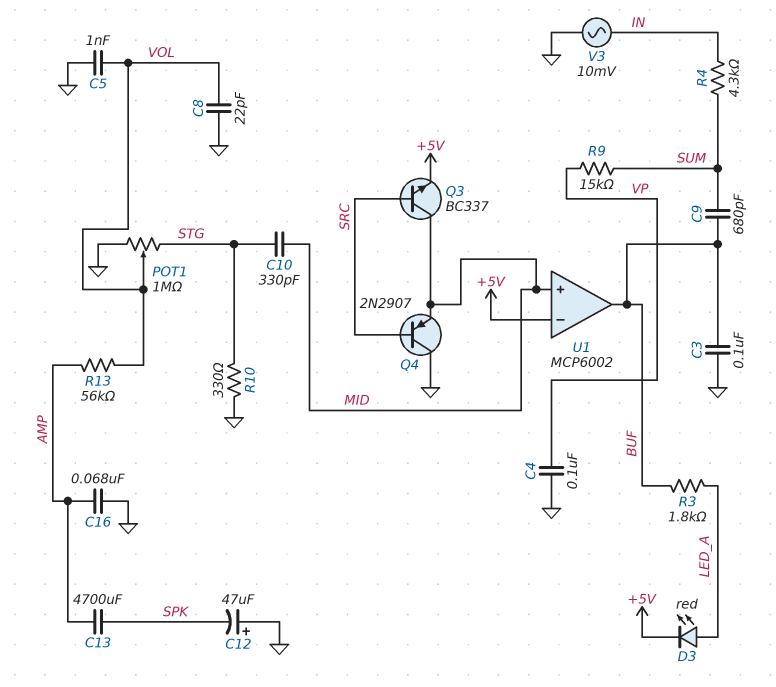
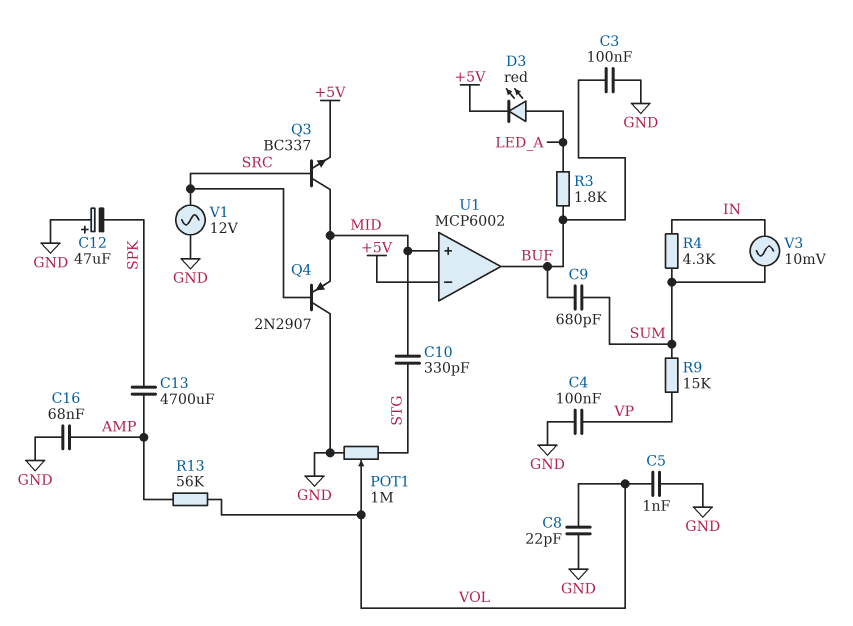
R10: 330 (GND, STG) -> none
V1: none -> AC 12V (GND, SRC)
V3: AC 10mV (GND, IN) -> AC 10mV (IN, SUM)

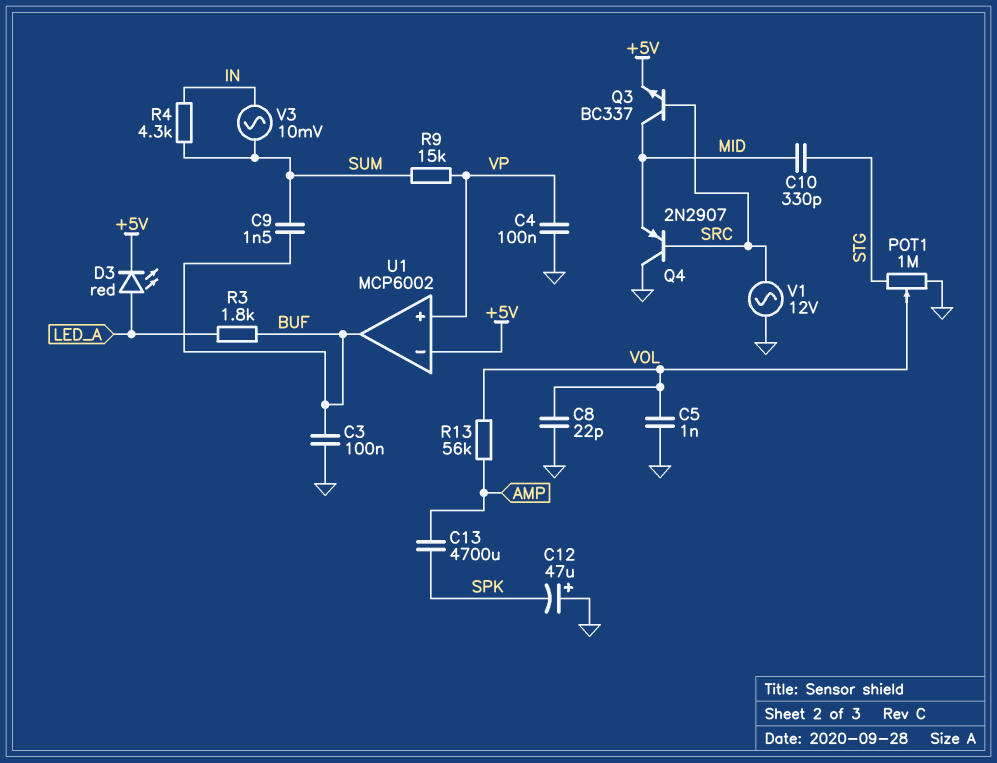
C9: 680pF (BUF, SUM) -> 1.5nF (BUF, SUM)
C16: 68nF (AMP, GND) -> none
U1 pin in+: MID -> VP

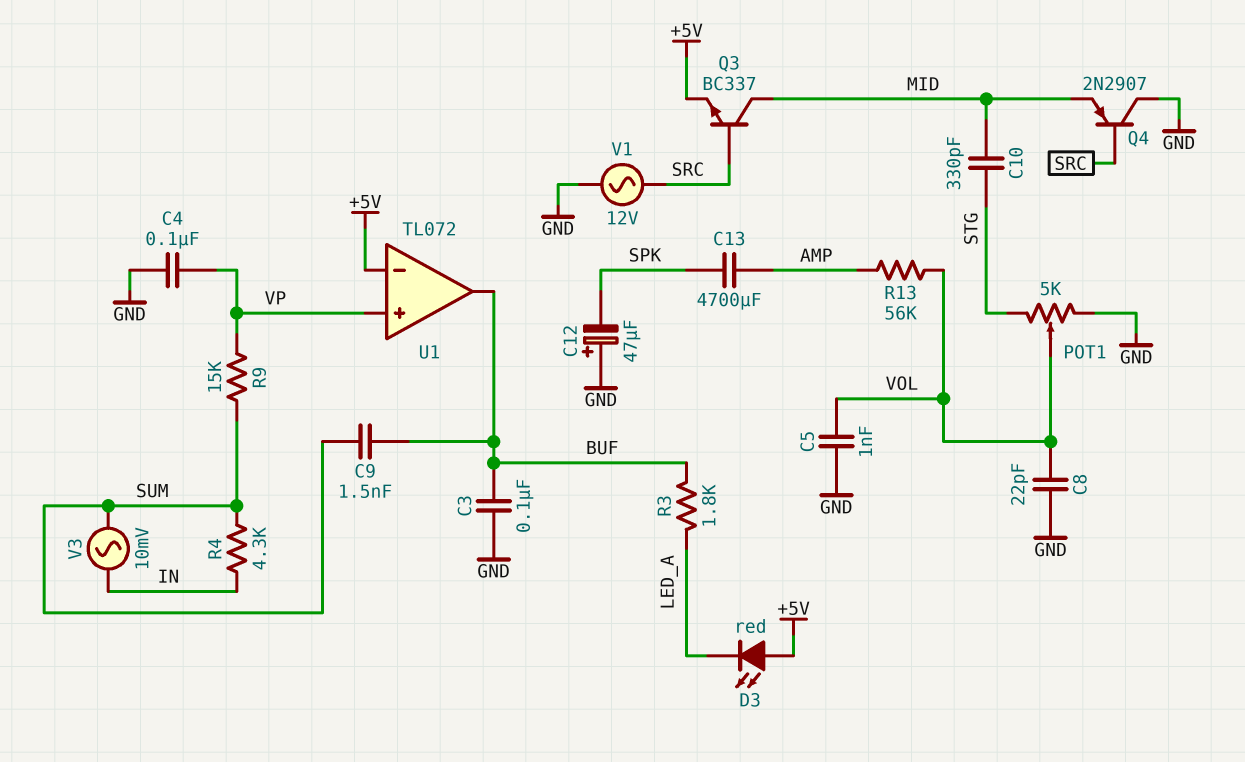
D3: LED red (A LED_A, K +5V) -> LED red (A +5V, K LED_A)
POT1: 1M (GND, STG, wiper VOL) -> 5k (GND, STG, wiper VOL)
U1: MCP6002 -> TL072

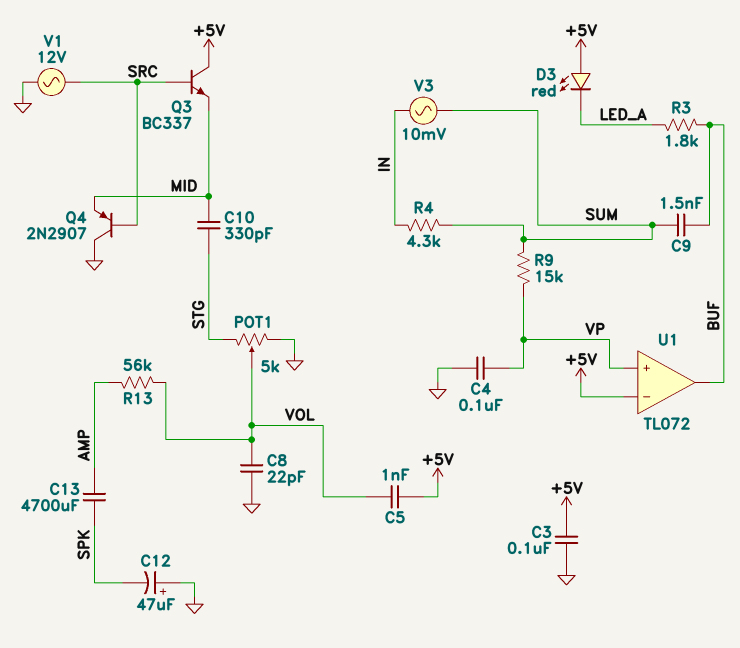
C3: 100nF (BUF, GND) -> 100nF (+5V, GND)
C5: 1nF (GND, VOL) -> 1nF (+5V, VOL)
Q3: NPN BC337 (B SRC, C MID, E +5V) -> NPN BC337 (B SRC, C +5V, E MID)

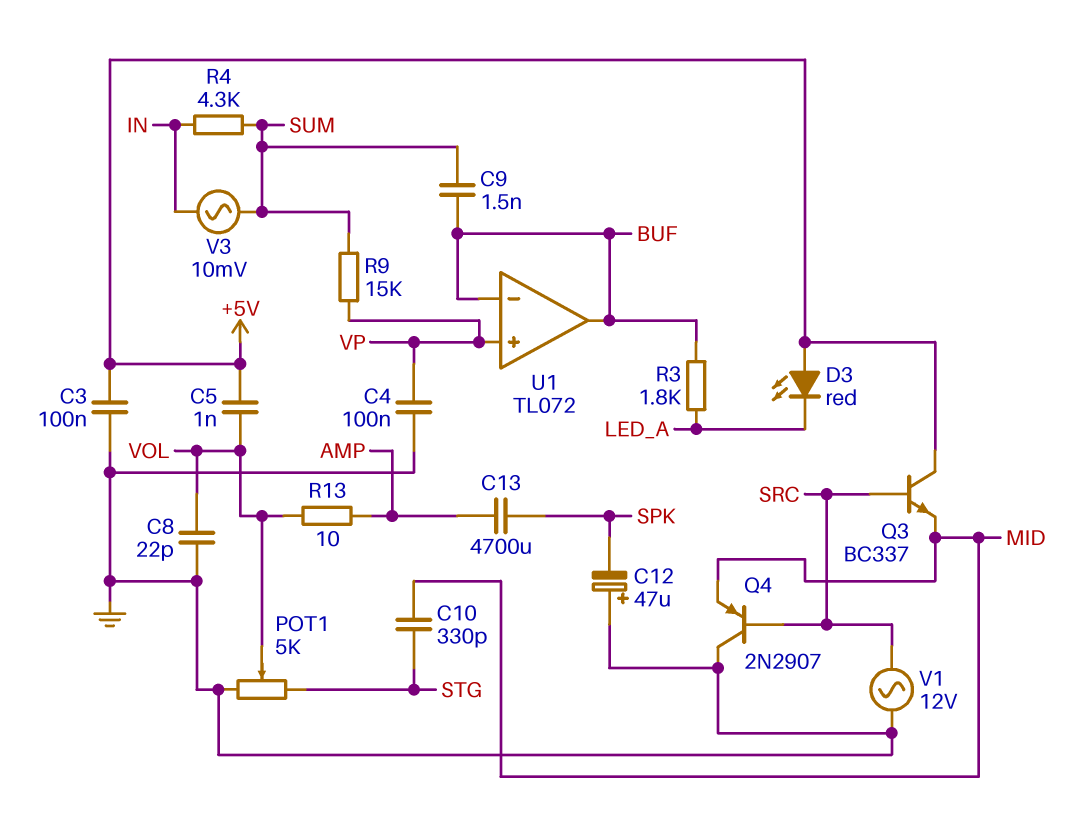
R13: 56k (AMP, VOL) -> 10 (AMP, VOL)
U1 pin in-: +5V -> BUF

